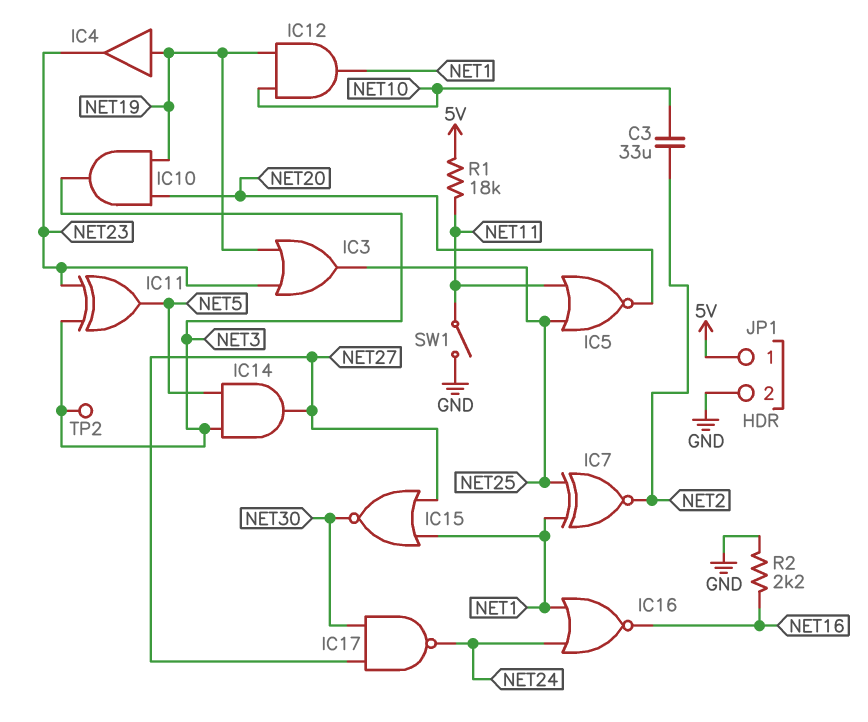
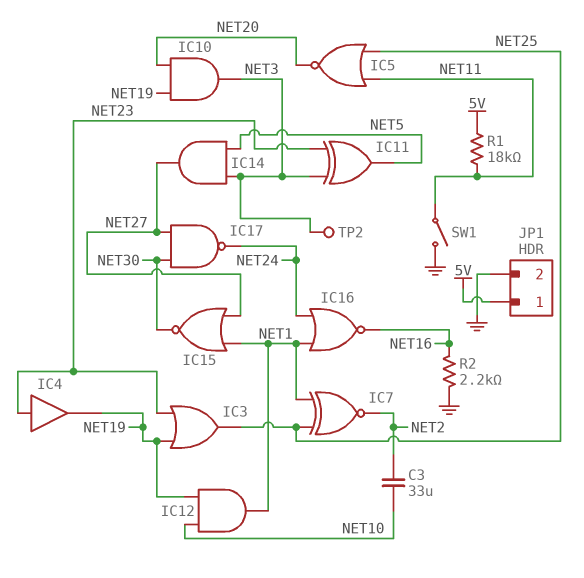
IC4: buffer (in NET19, out NET23) -> buffer (in NET23, out NET19)

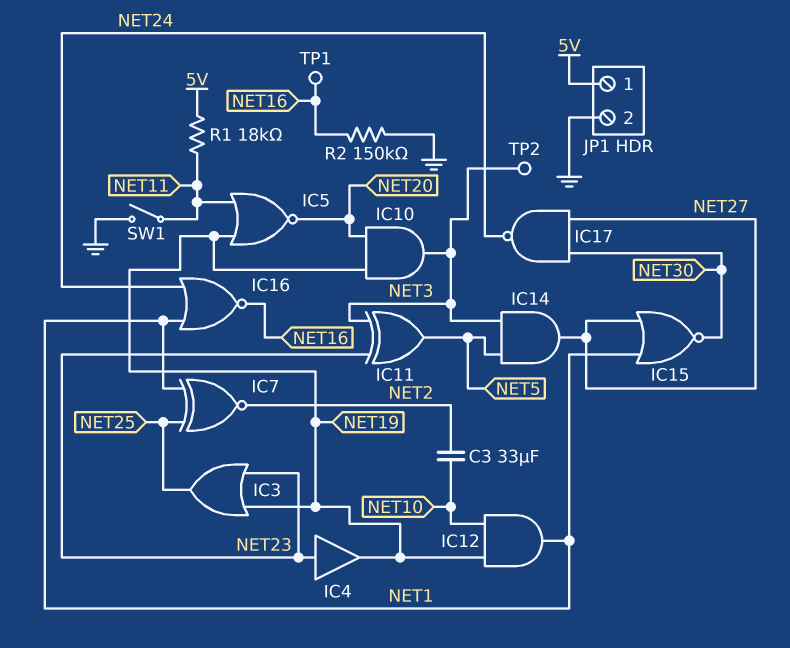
IC5: NOR (in NET11, in NET25, out NET20) -> NOR (in NET11, in NET19, out NET20)
R2: 2.2k (GND, NET16) -> 150k (GND, NET16)
TP1: none -> test point (NET16)

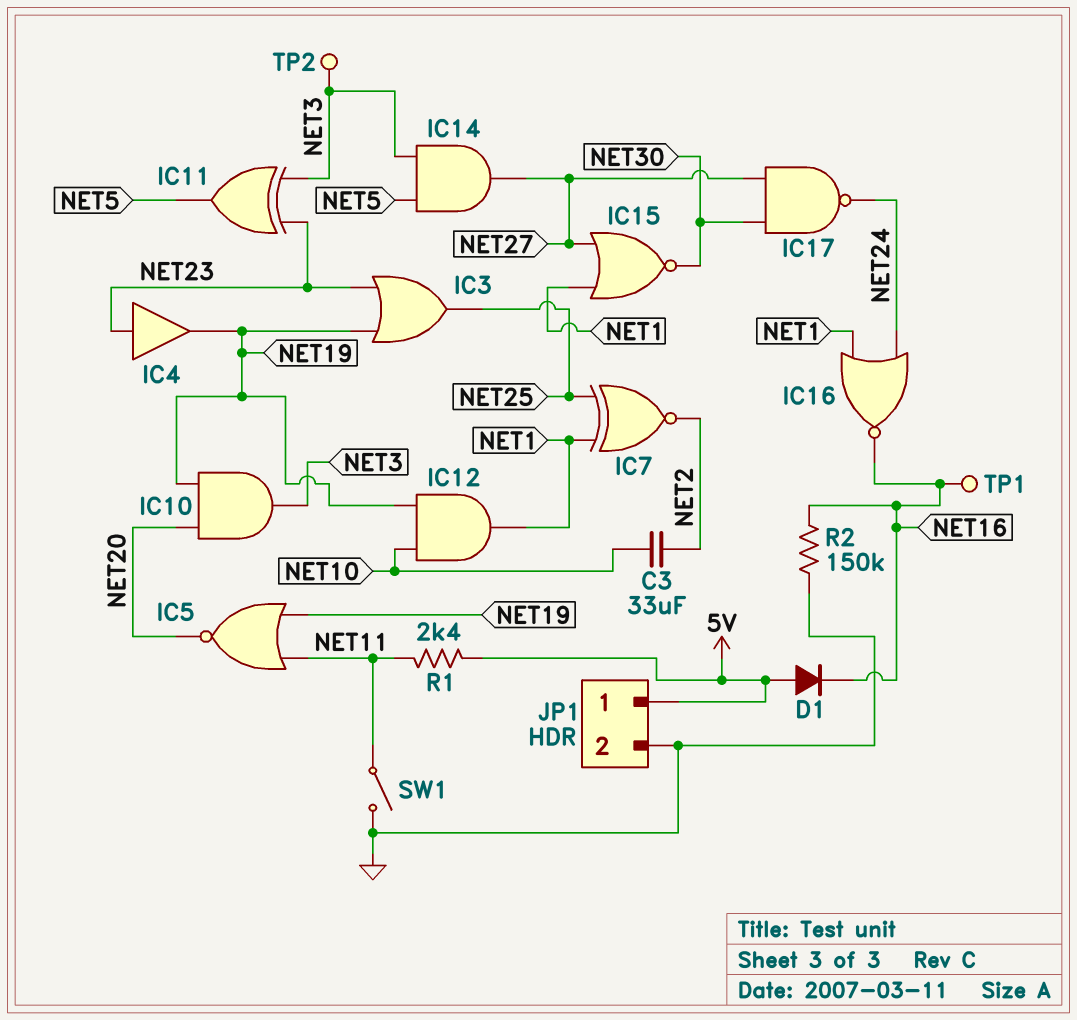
D1: none -> diode (A 5V, K NET16)
R1: 18k (5V, NET11) -> 2.4k (5V, NET11)

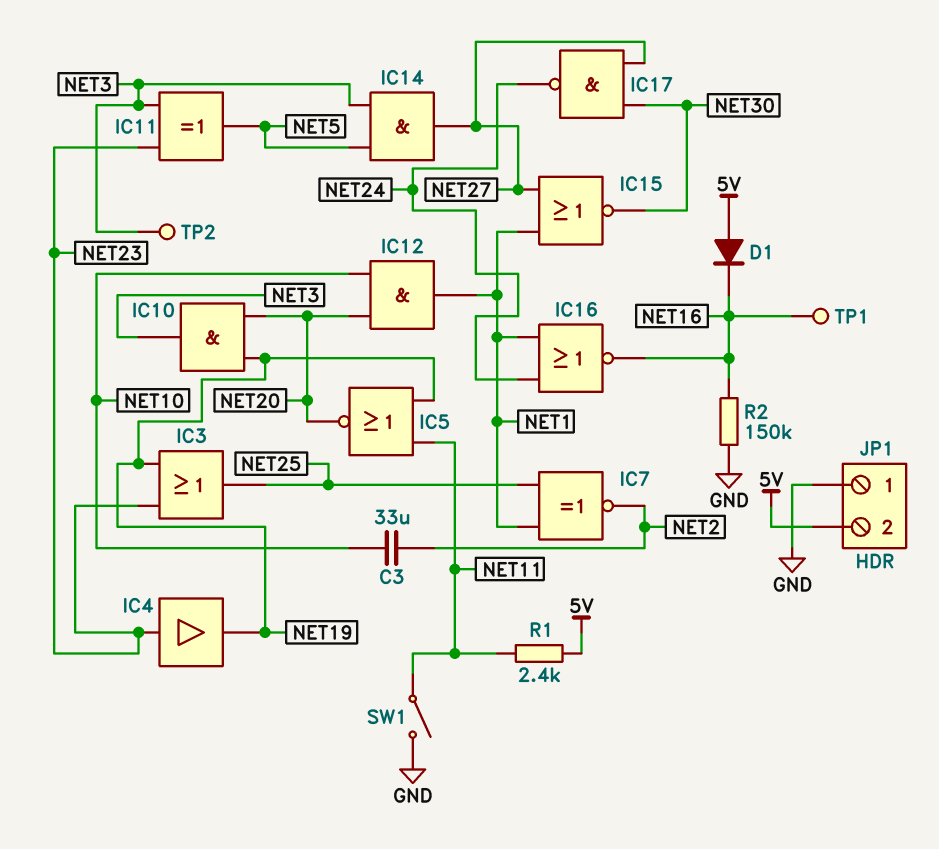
IC12: AND (in NET10, in NET19, out NET1) -> AND (in NET10, in NET20, out NET1)
JP1 pin 1: 5V -> GND
JP1 pin 2: GND -> 5V

